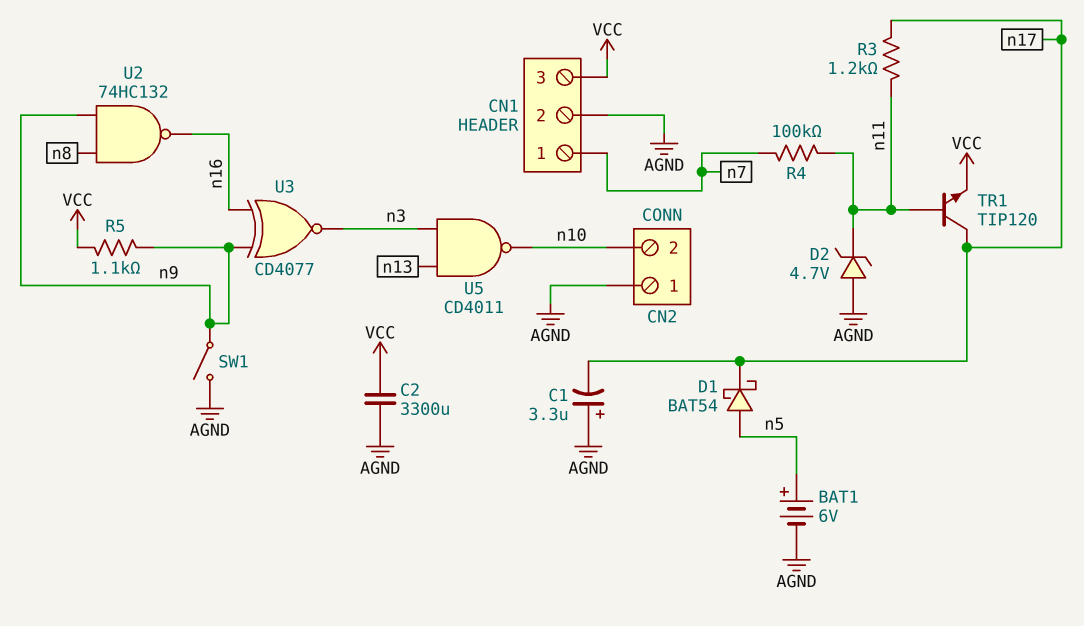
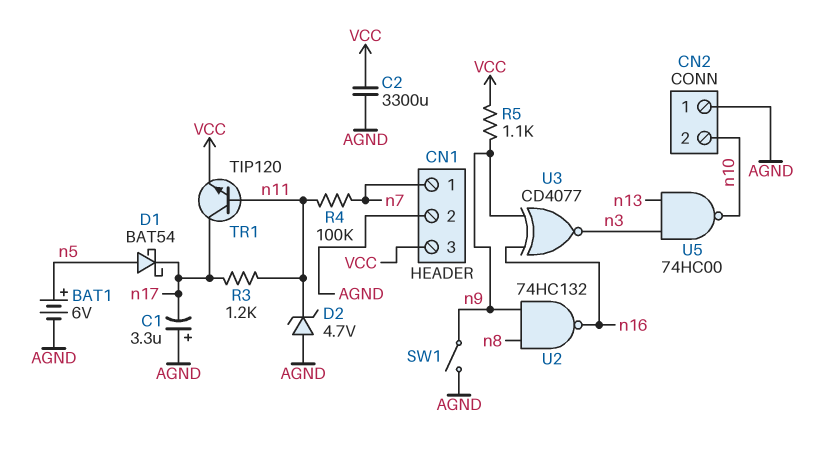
U5: NAND CD4011 (in n3, in n13, out n10) -> NAND 74HC00 (in n3, in n13, out n10)

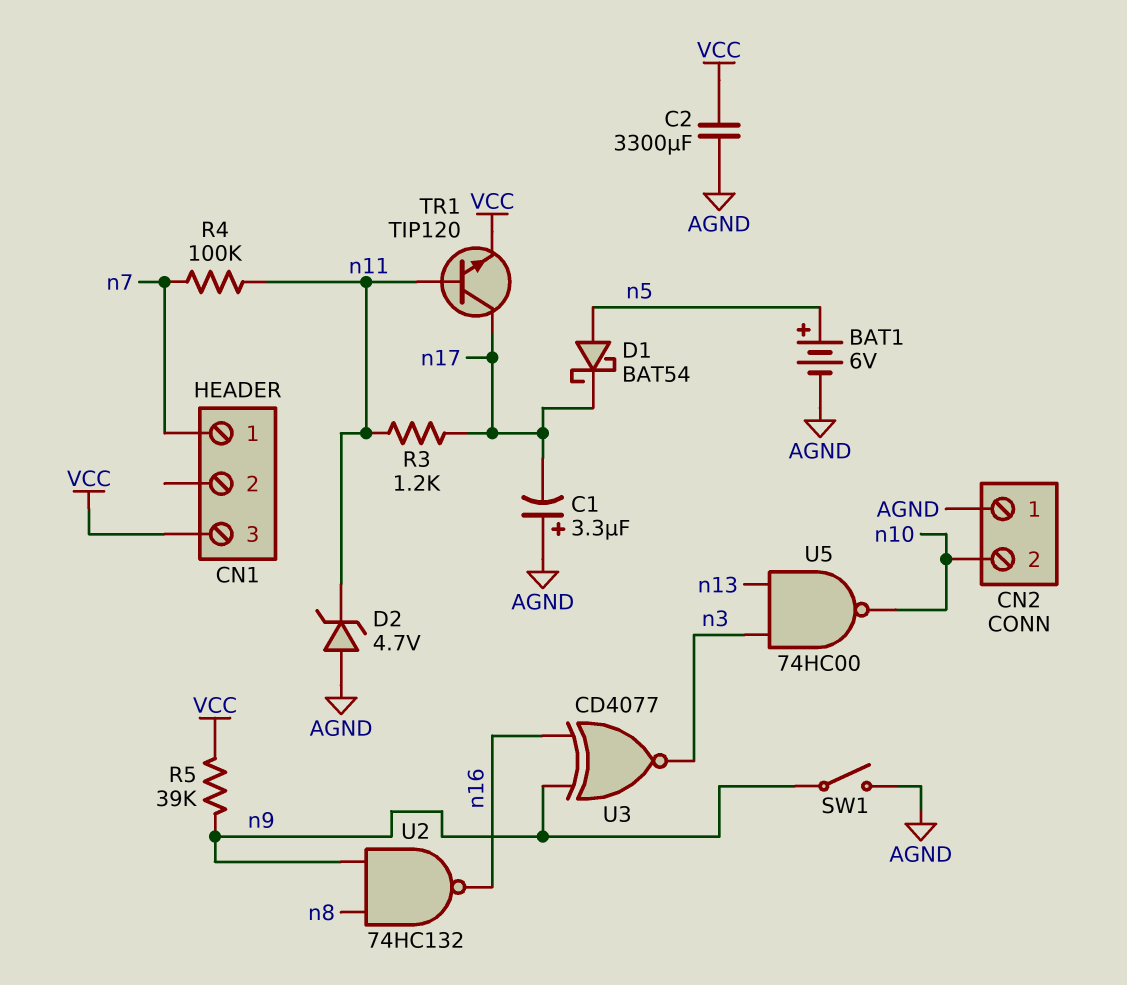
CN1 pin 2: AGND -> none
R5: 1.1k (VCC, n9) -> 39k (VCC, n9)

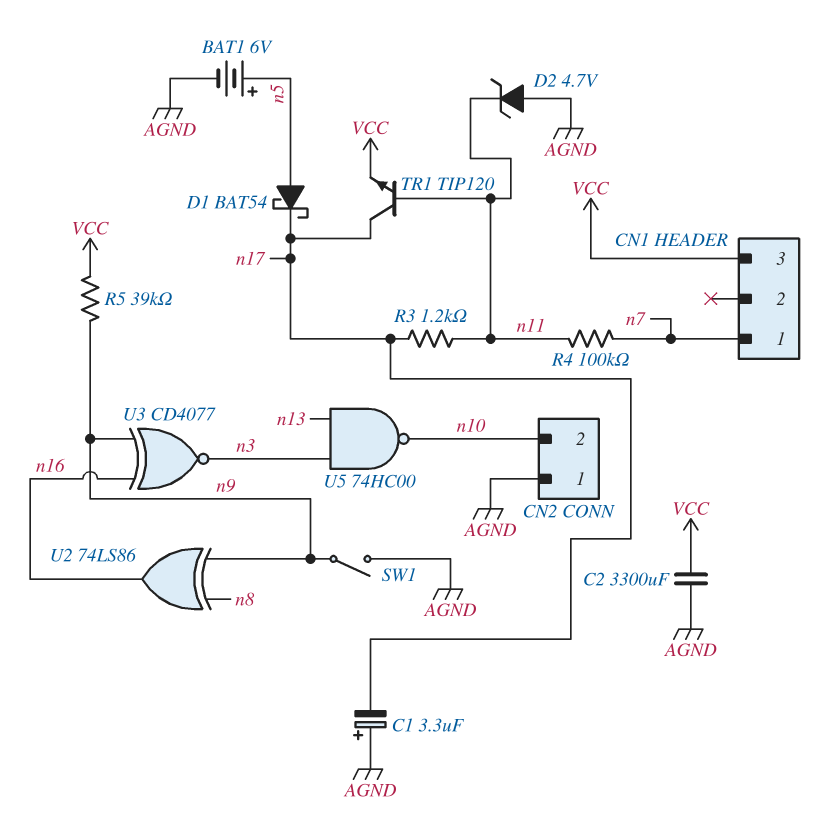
U2: NAND 74HC132 (in n8, in n9, out n16) -> XOR 74LS86 (in n8, in n9, out n16)

